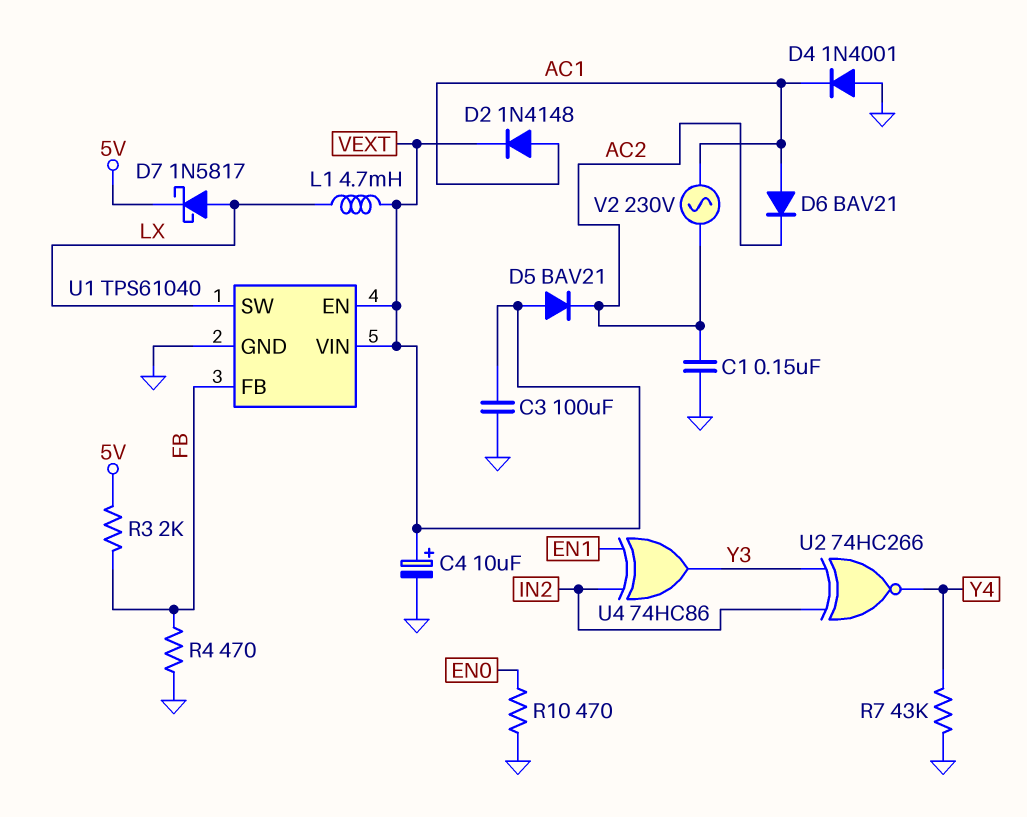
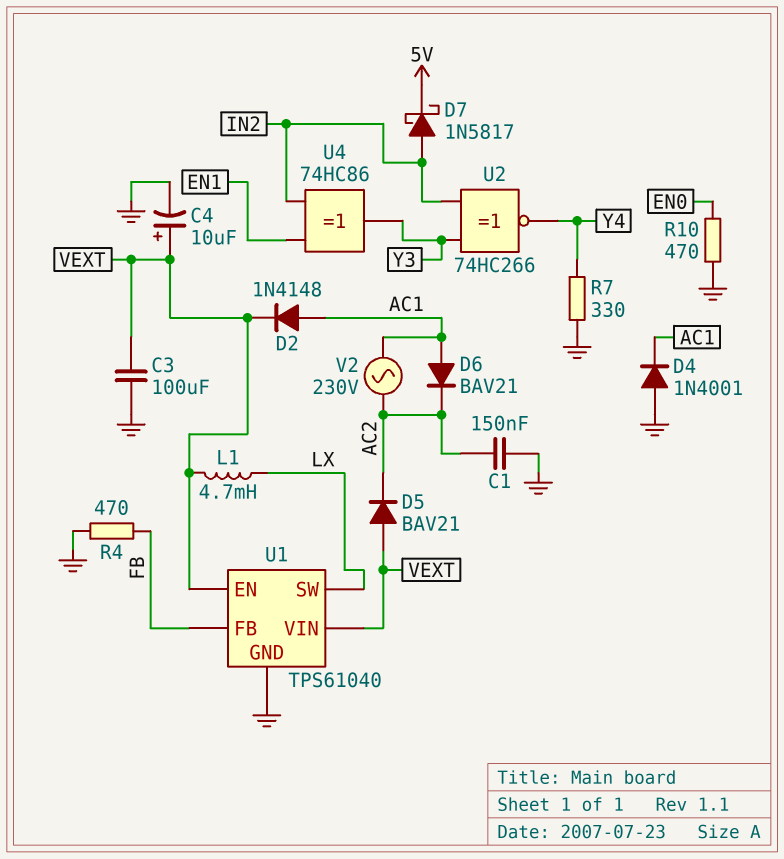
D7: schottky 1N5817 (A LX, K 5V) -> schottky 1N5817 (A IN2, K 5V)
R3: 2k (5V, FB) -> none
R7: 43k (GND, Y4) -> 330 (GND, Y4)

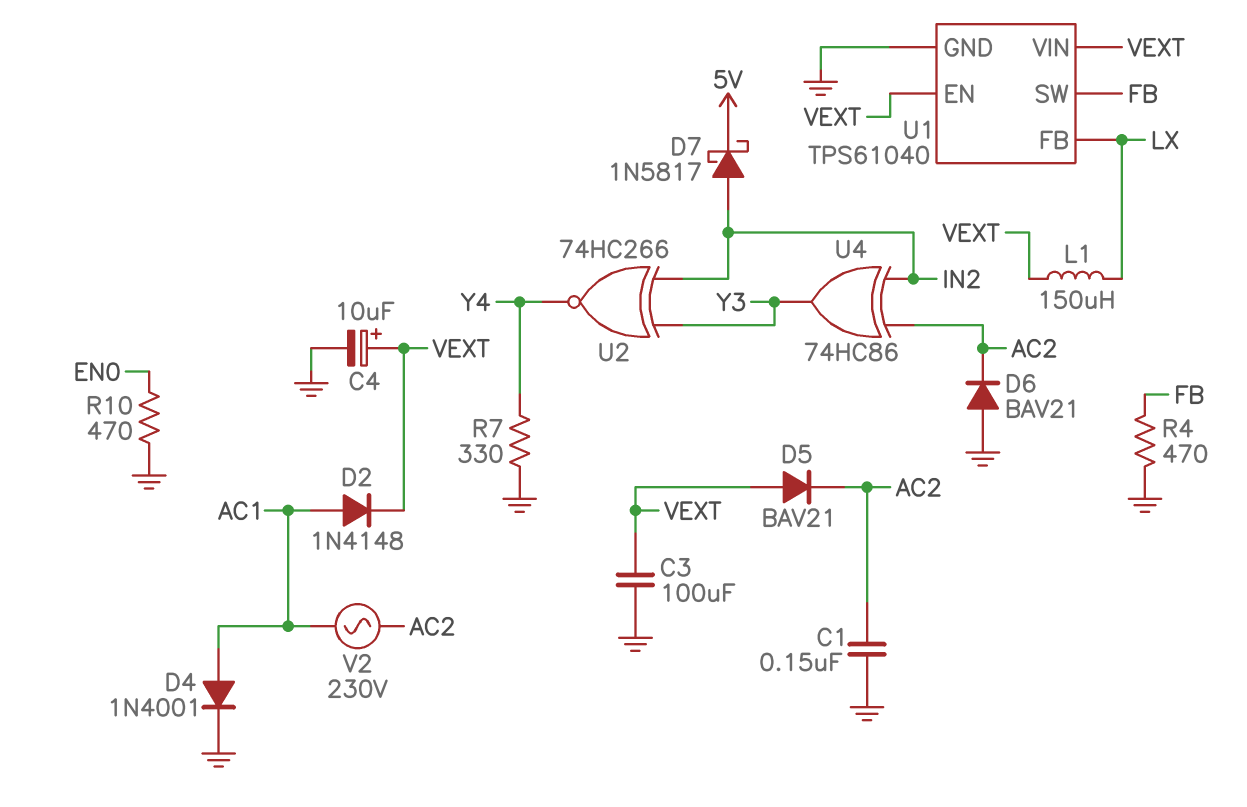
D4: diode 1N4001 (A GND, K AC1) -> diode 1N4001 (A AC1, K GND)
D6: diode BAV21 (A AC1, K AC2) -> diode BAV21 (A GND, K AC2)
L1: 4.7mH (LX, VEXT) -> 150uH (LX, VEXT)
U1 pin FB: FB -> LX
U1 pin SW: LX -> FB
U4: XOR 74HC86 (in EN1, in IN2, out Y3) -> XOR 74HC86 (in AC2, in IN2, out Y3)

